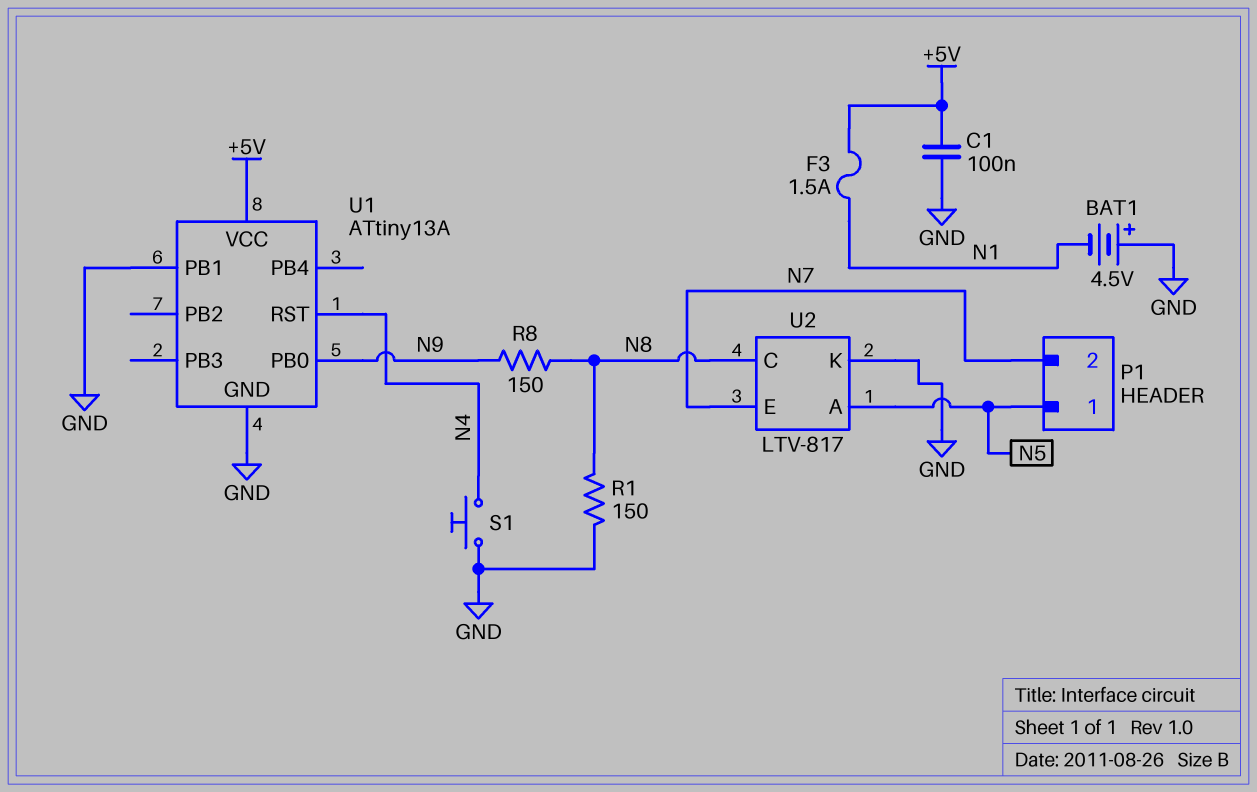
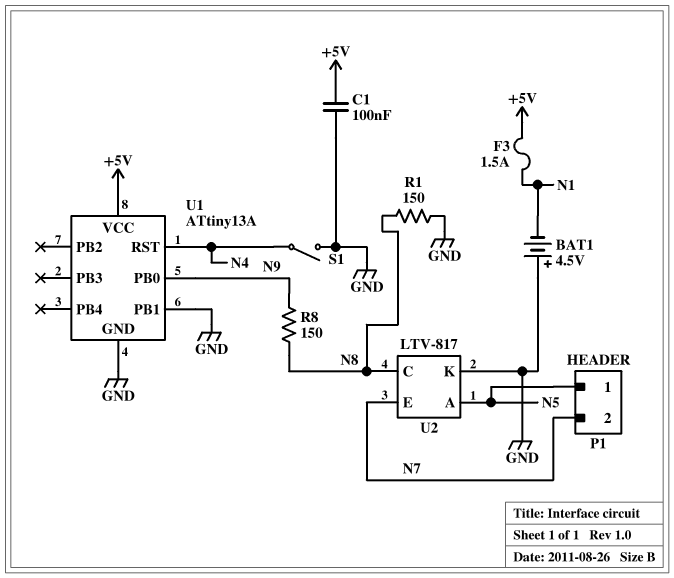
S1: button (GND, N4) -> switch (GND, N4)

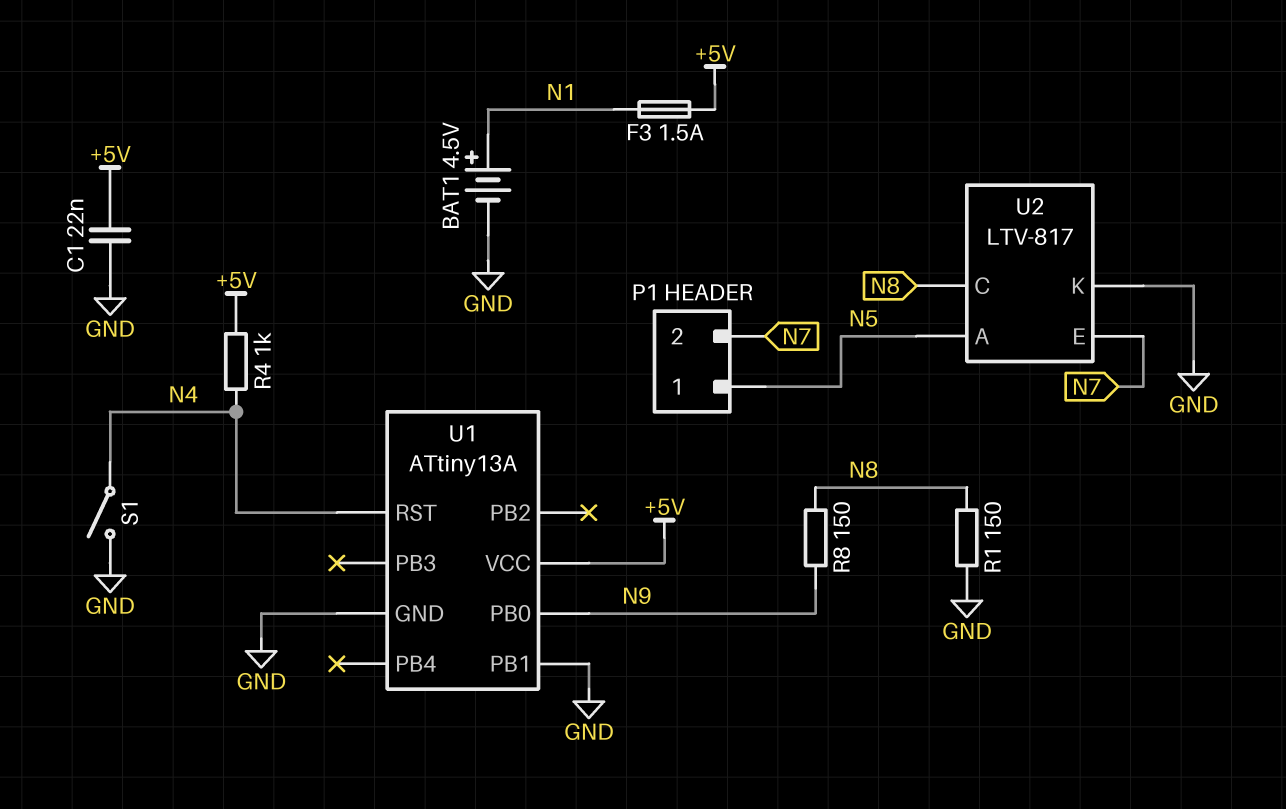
BAT1: 4.5V (plus GND, minus N1) -> 4.5V (plus N1, minus GND)
C1: 100nF (+5V, GND) -> 22nF (+5V, GND)
R4: none -> 1k (+5V, N4)

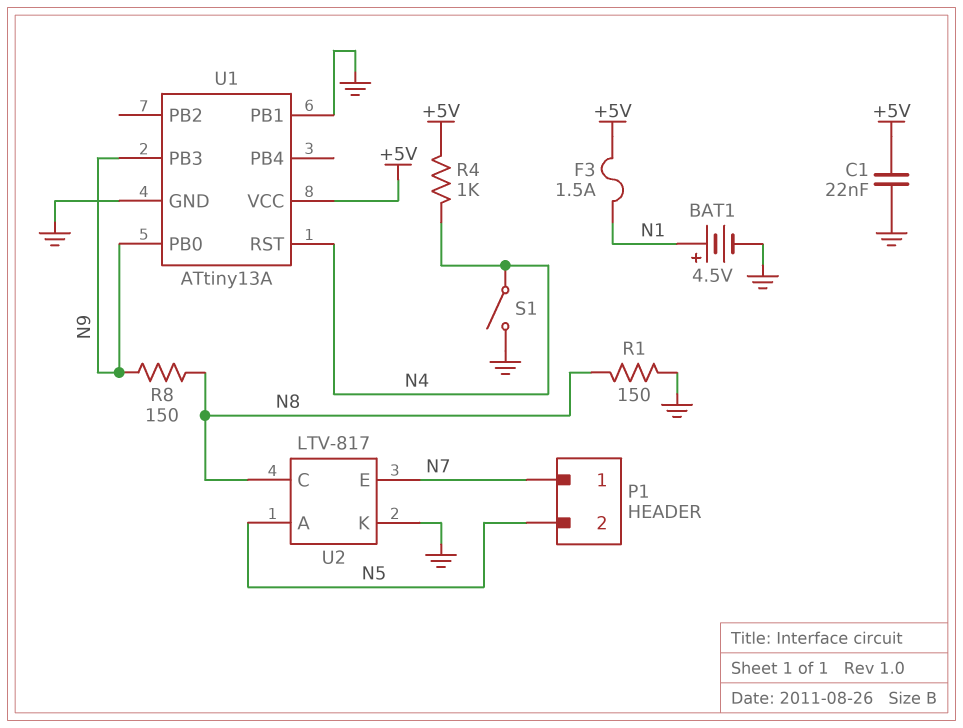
P1 pin 1: N5 -> N7
P1 pin 2: N7 -> N5
U1 pin PB3: none -> N9

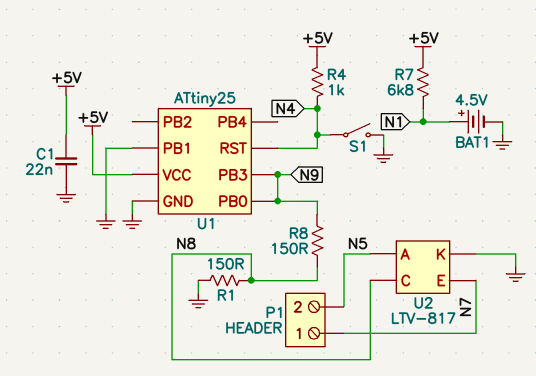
F3: 1.5A (+5V, N1) -> none
R7: none -> 6.8k (+5V, N1)
U1: ATtiny13A -> ATtiny25

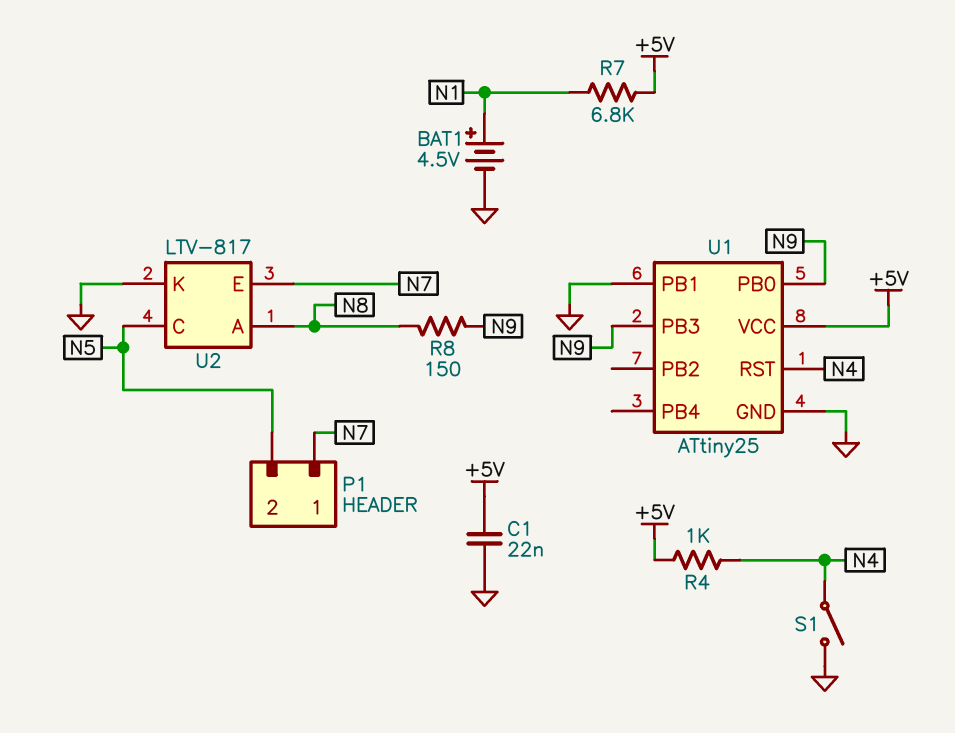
R1: 150 (GND, N8) -> none
U2 pin A: N5 -> N8
U2 pin C: N8 -> N5

